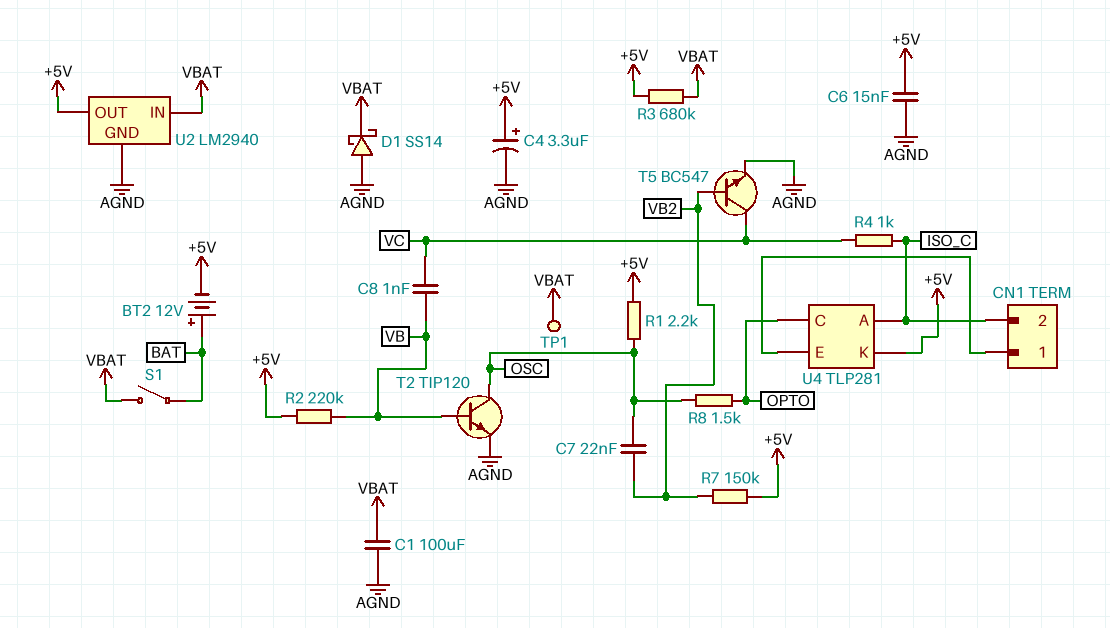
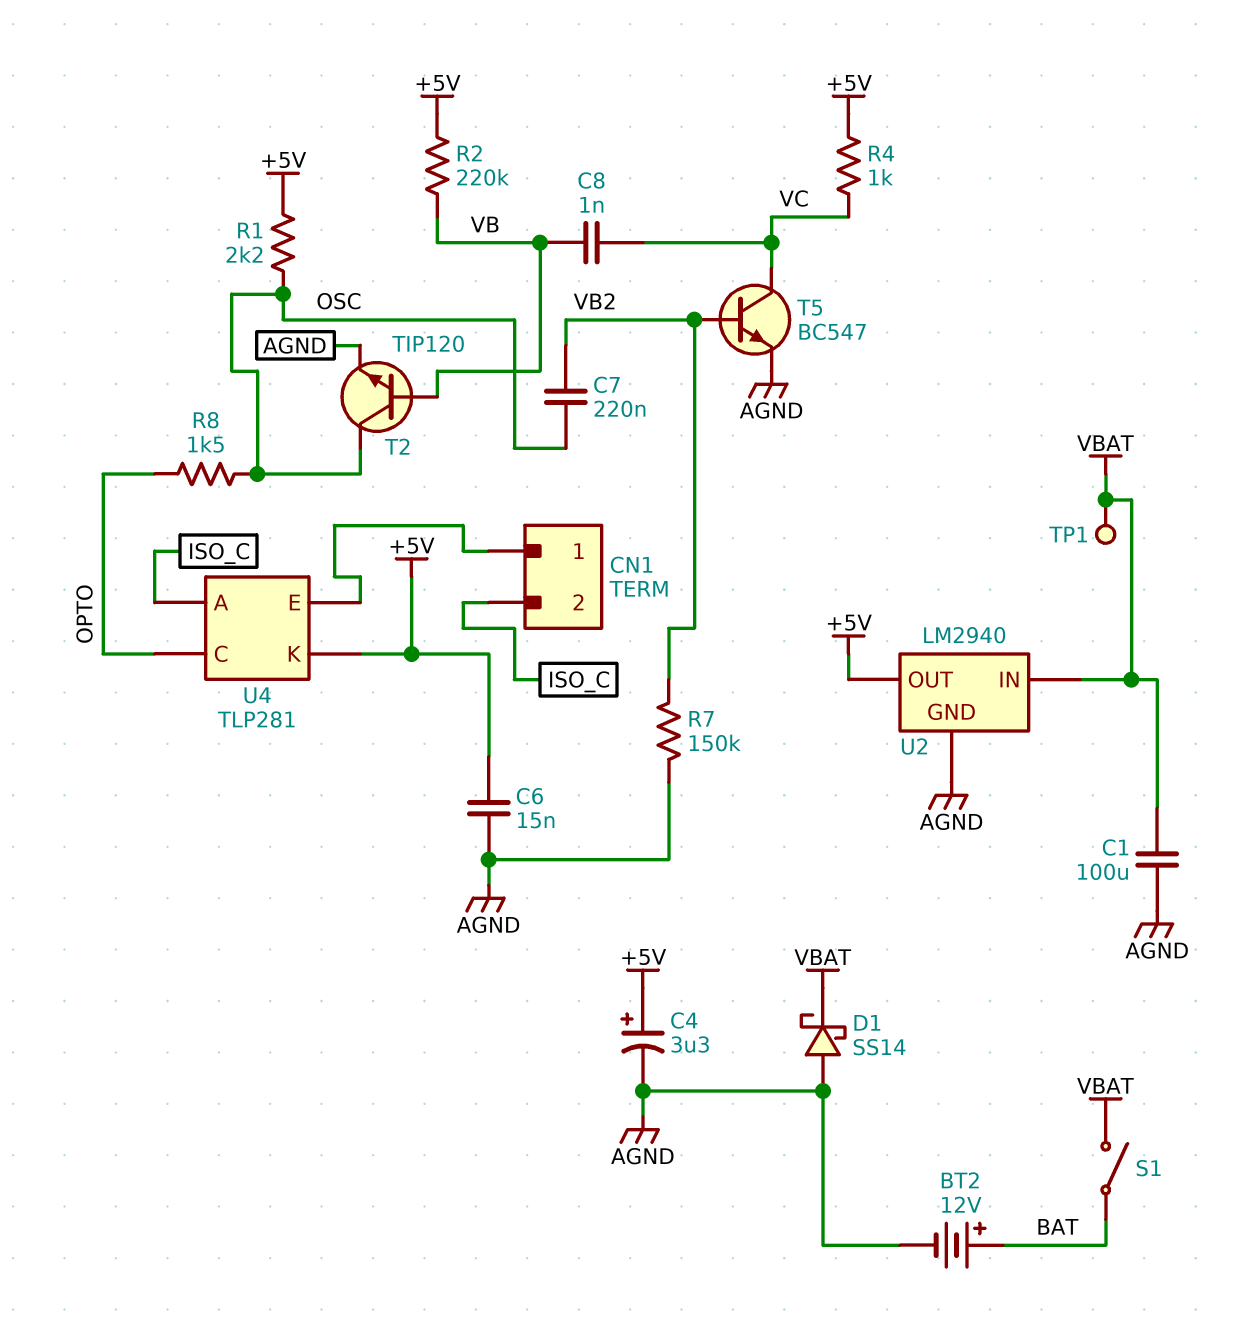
BT2: 12V (plus BAT, minus +5V) -> 12V (plus BAT, minus AGND)
C7: 22nF (OSC, VB2) -> 220nF (OSC, VB2)
R3: 680k (+5V, VBAT) -> none
R4: 1k (ISO_C, VC) -> 1k (+5V, VC)
R7: 150k (+5V, VB2) -> 150k (AGND, VB2)

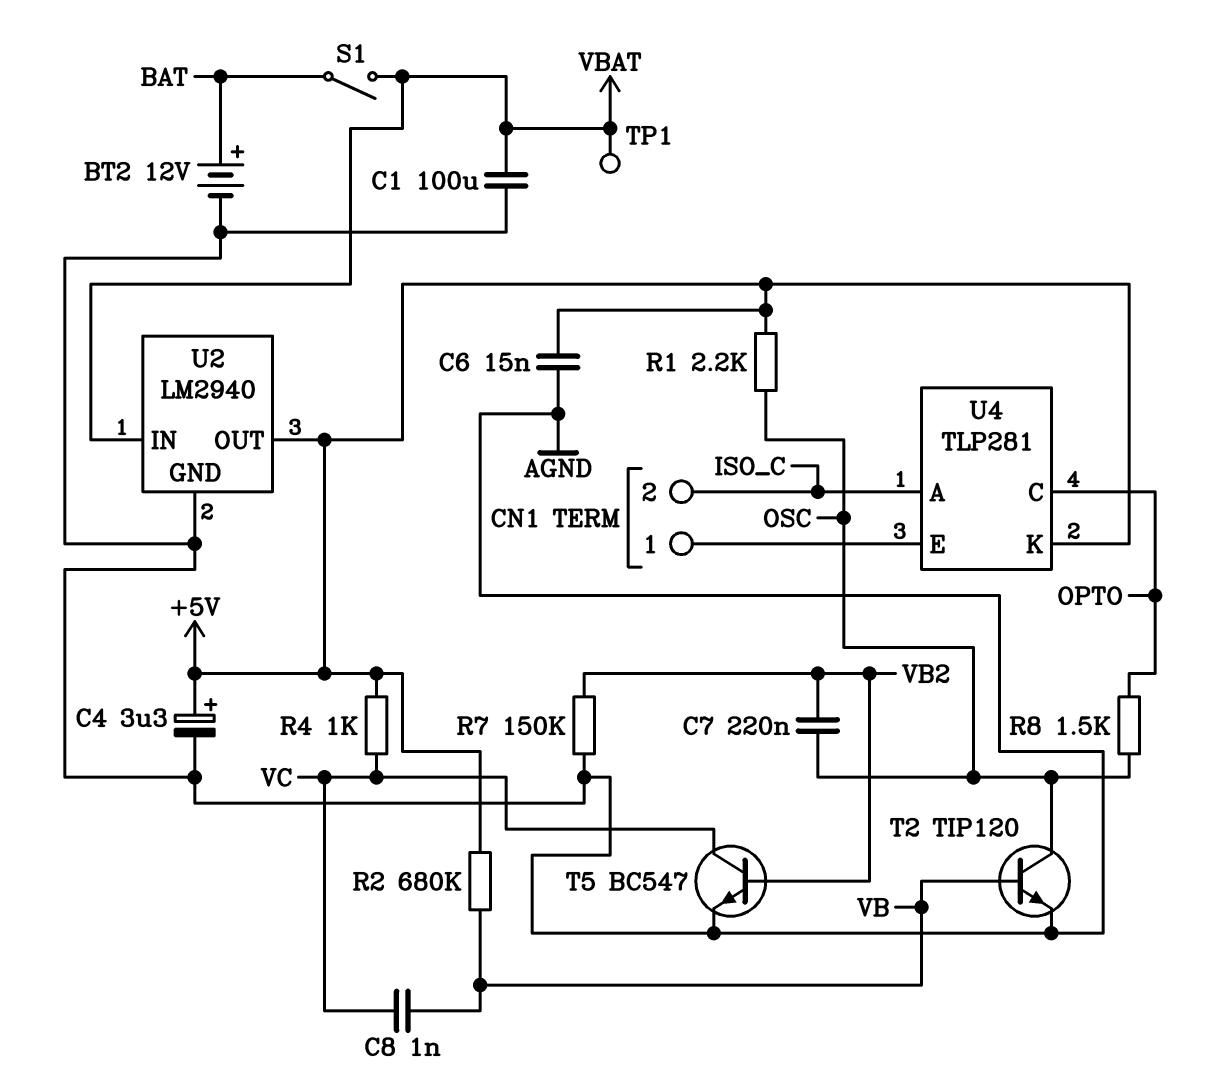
D1: schottky SS14 (A AGND, K VBAT) -> none
R2: 220k (+5V, VB) -> 680k (+5V, VB)

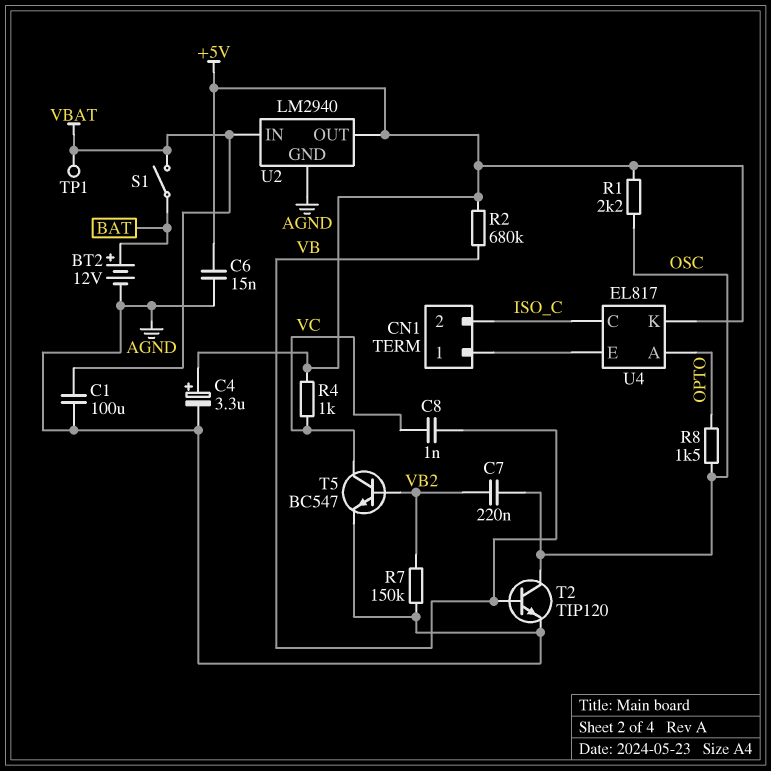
U4: TLP281 -> EL817
U4 pin A: ISO_C -> OPTO
U4 pin C: OPTO -> ISO_C

